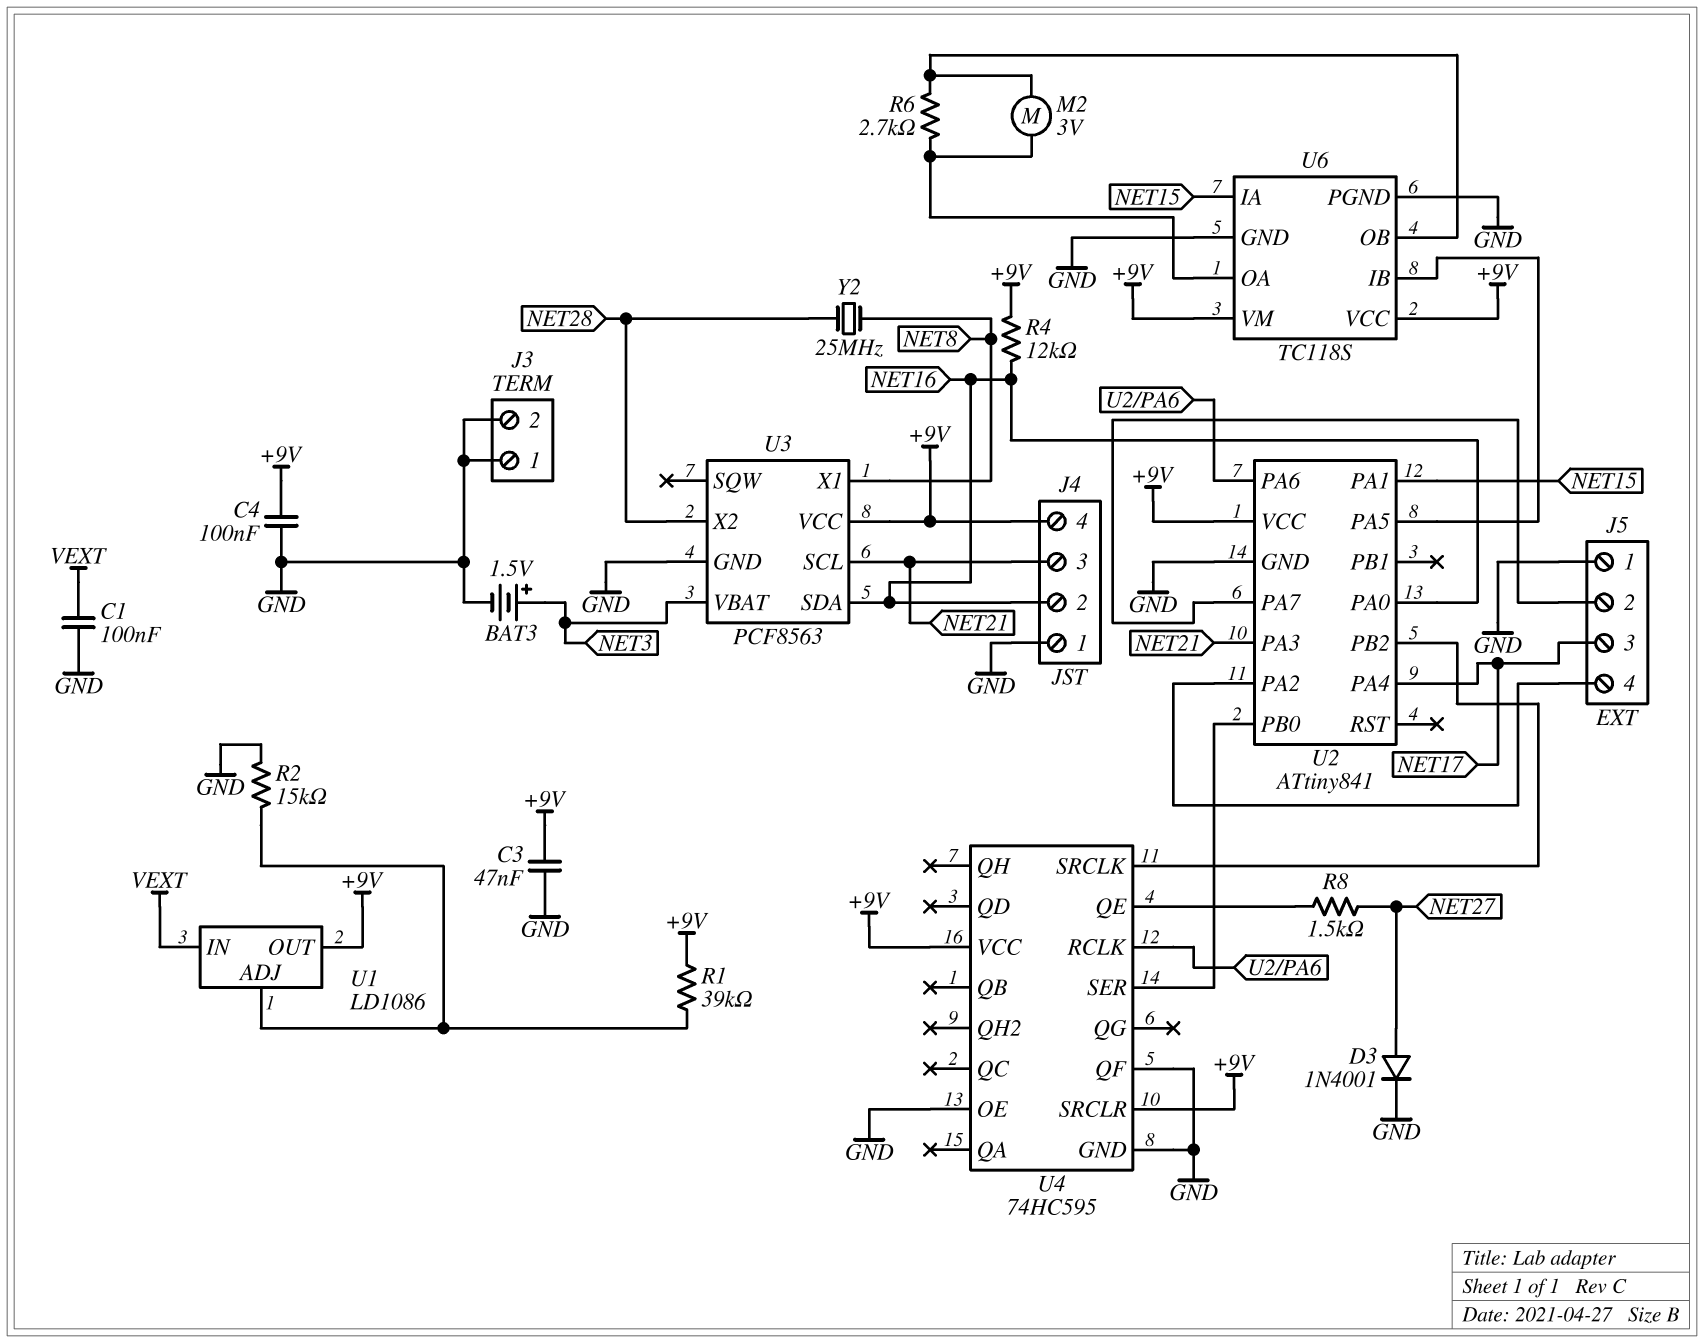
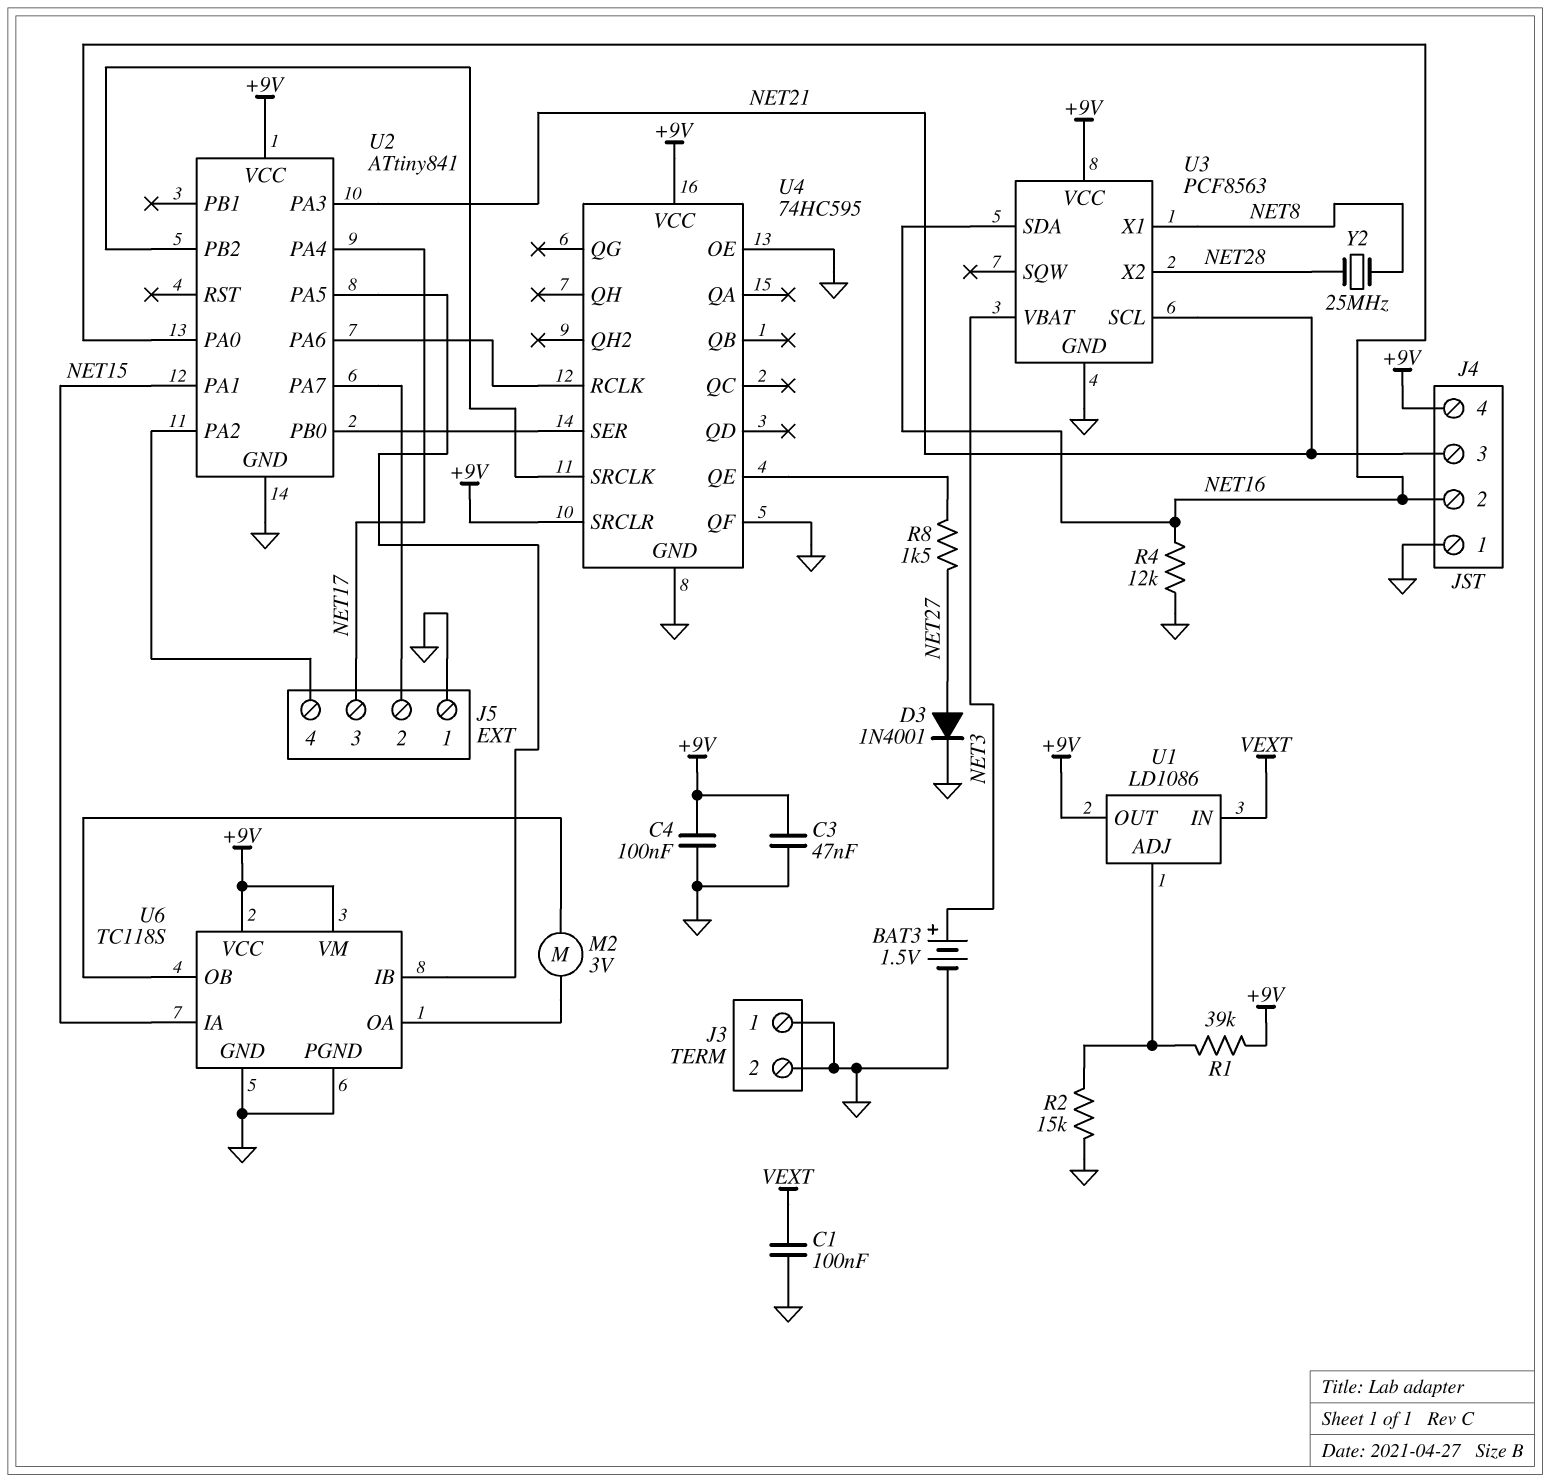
R4: 12k (+9V, NET16) -> 12k (GND, NET16)
R6: 2.7k (U6/OA, U6/OB) -> none

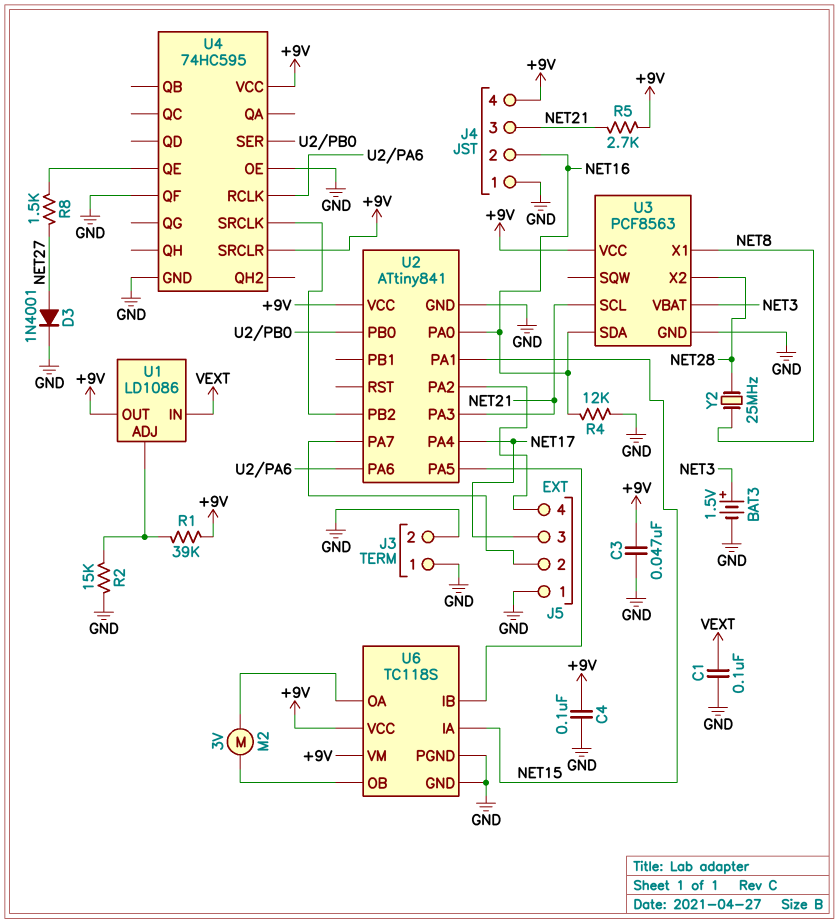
R5: none -> 2.7k (+9V, NET21)

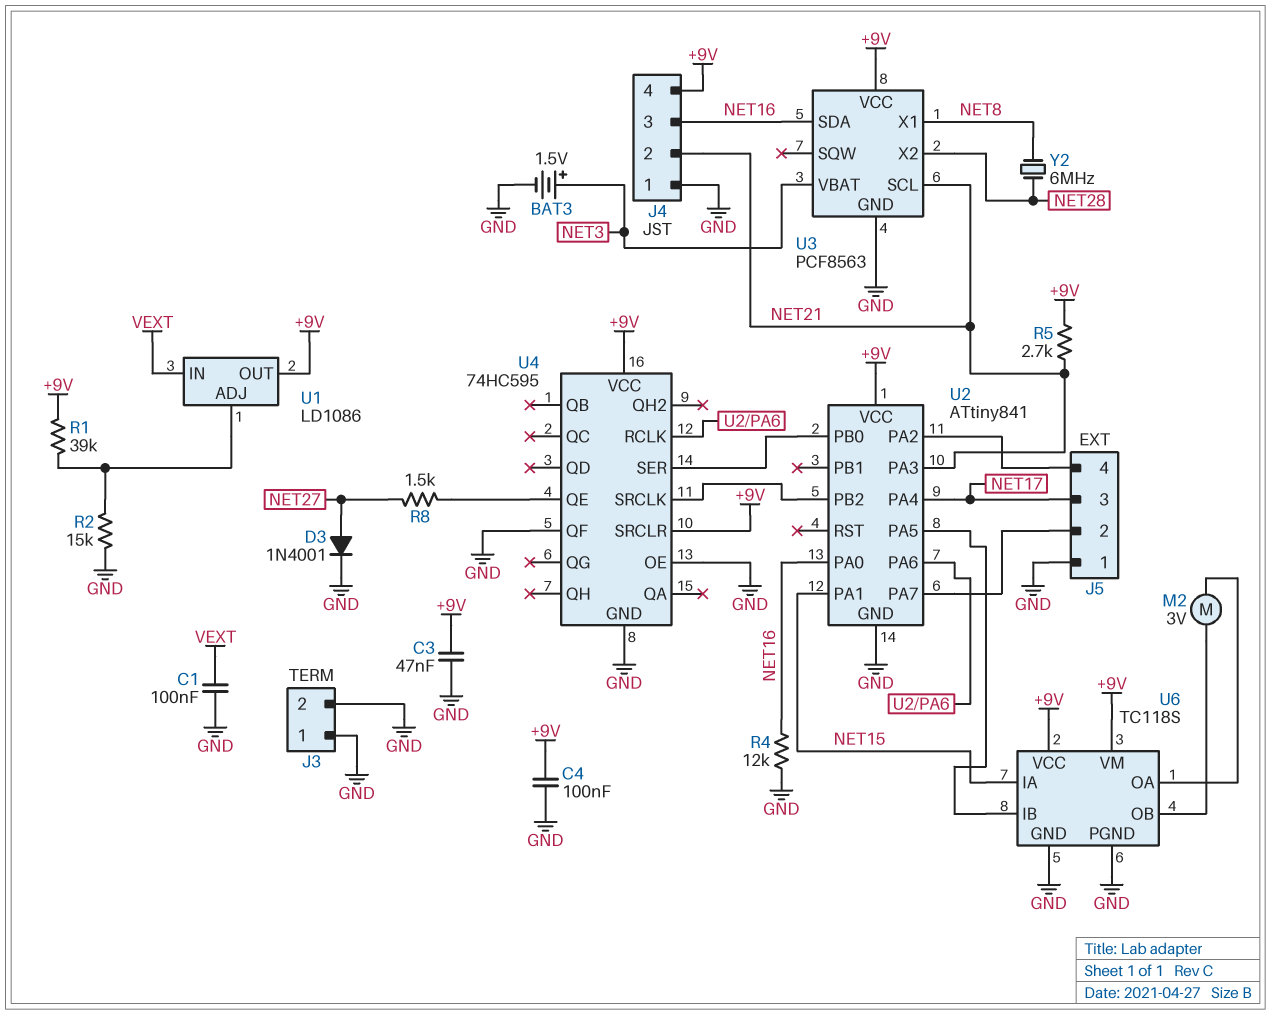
J4 pin 2: NET16 -> NET21
J4 pin 3: NET21 -> NET16
Y2: 25MHz (NET8, NET28) -> 6MHz (NET8, NET28)

